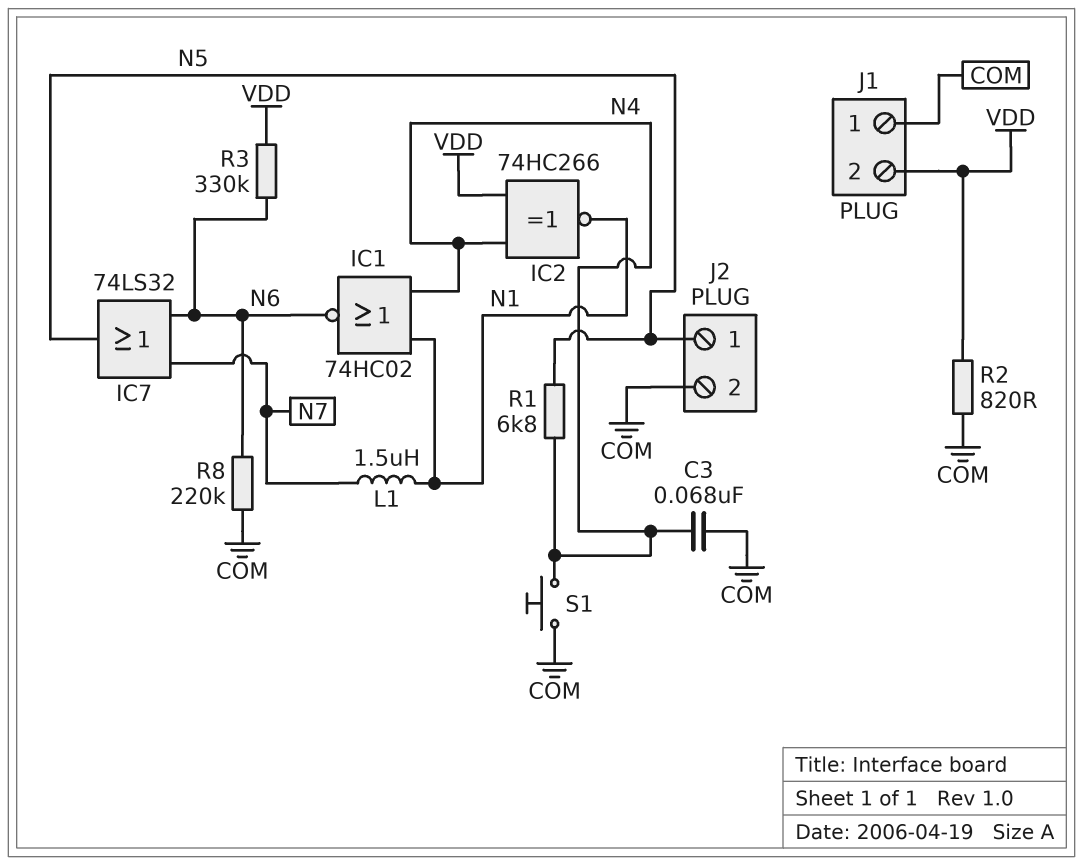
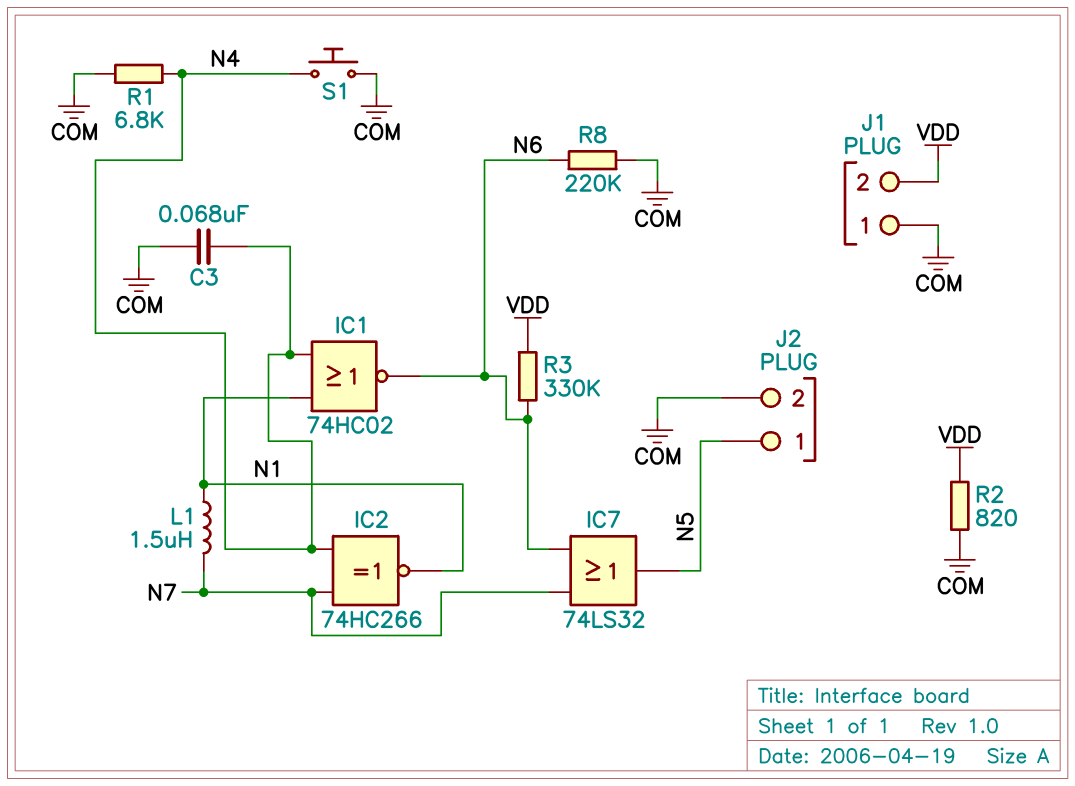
IC2: XNOR 74HC266 (in N4, in VDD, out N1) -> XNOR 74HC266 (in N4, in N7, out N1)
R1: 6.8k (N4, N5) -> 6.8k (COM, N4)

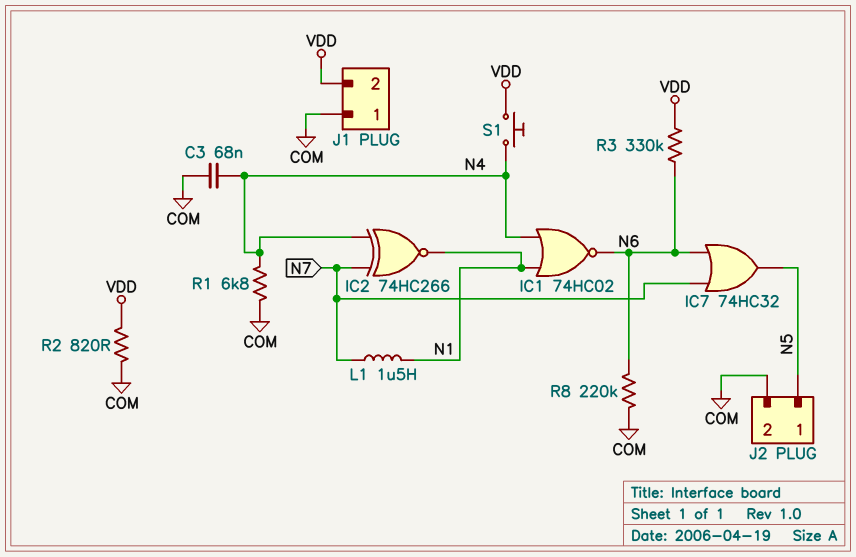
IC7: OR 74LS32 (in N6, in N7, out N5) -> OR 74HC32 (in N6, in N7, out N5)
S1: button (COM, N4) -> button (N4, VDD)

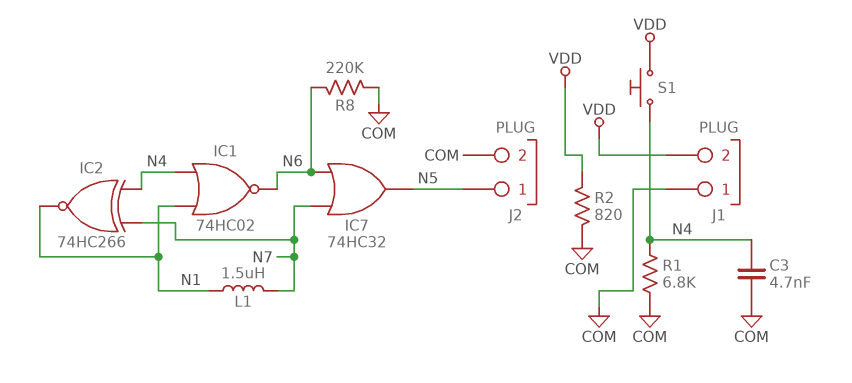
C3: 68nF (COM, N4) -> 4.7nF (COM, N4)
R3: 330k (N6, VDD) -> none

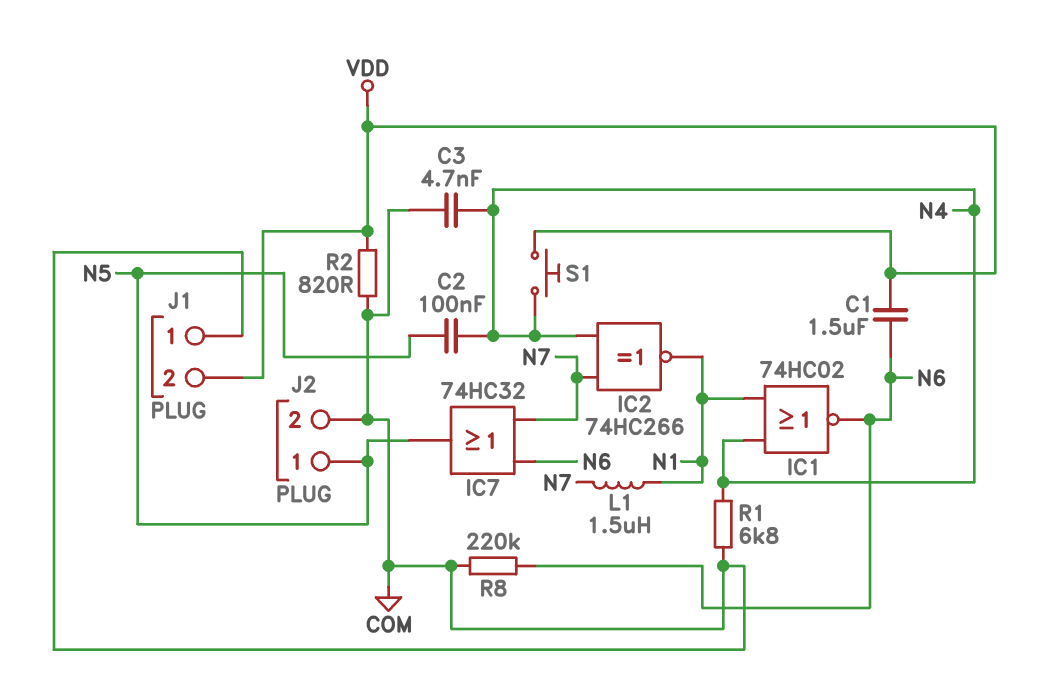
C1: none -> 1.5uF (N6, VDD)
C2: none -> 100nF (N4, N5)

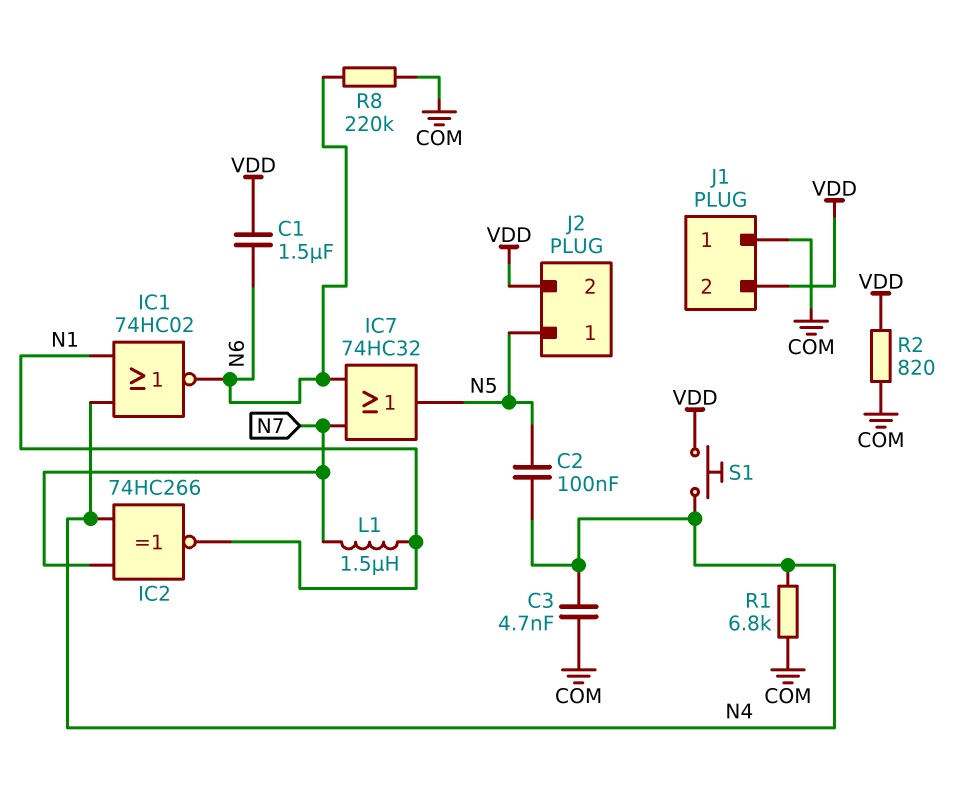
J2 pin 2: COM -> VDD

